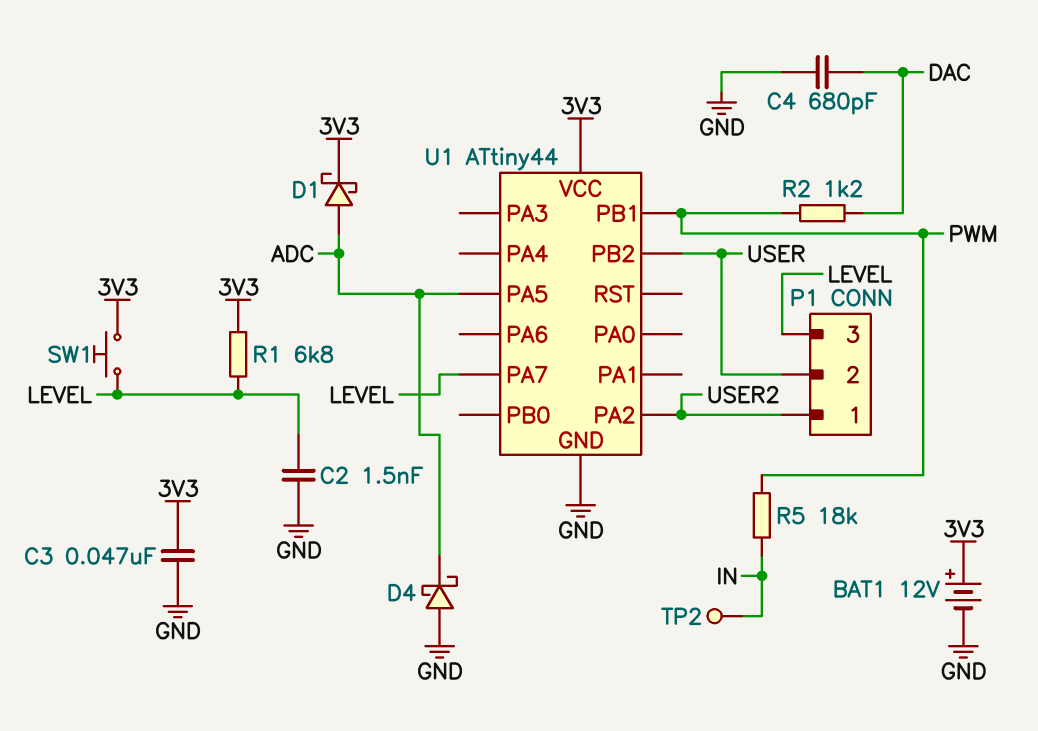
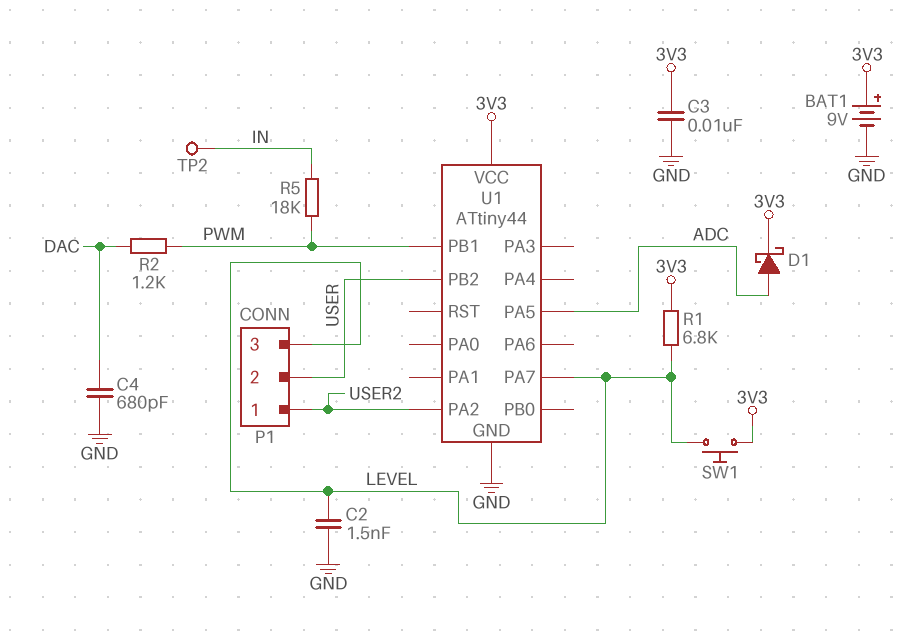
BAT1: 12V (plus 3V3, minus GND) -> 9V (plus 3V3, minus GND)
C3: 47nF (3V3, GND) -> 10nF (3V3, GND)
D4: schottky (A GND, K ADC) -> none

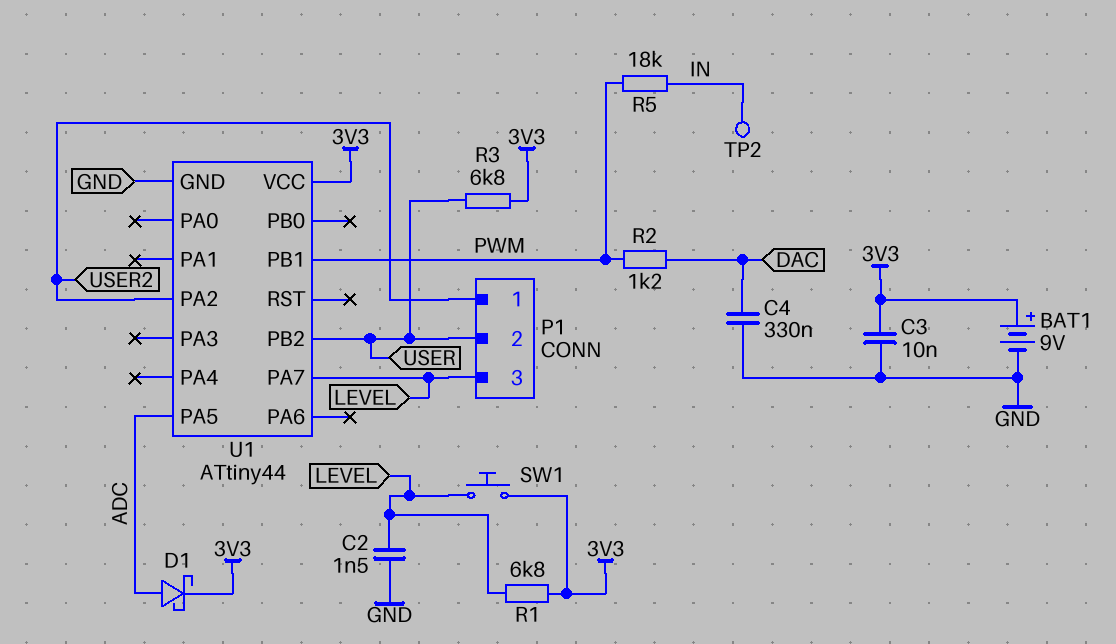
C4: 680pF (DAC, GND) -> 330nF (DAC, GND)
R3: none -> 6.8k (3V3, USER)

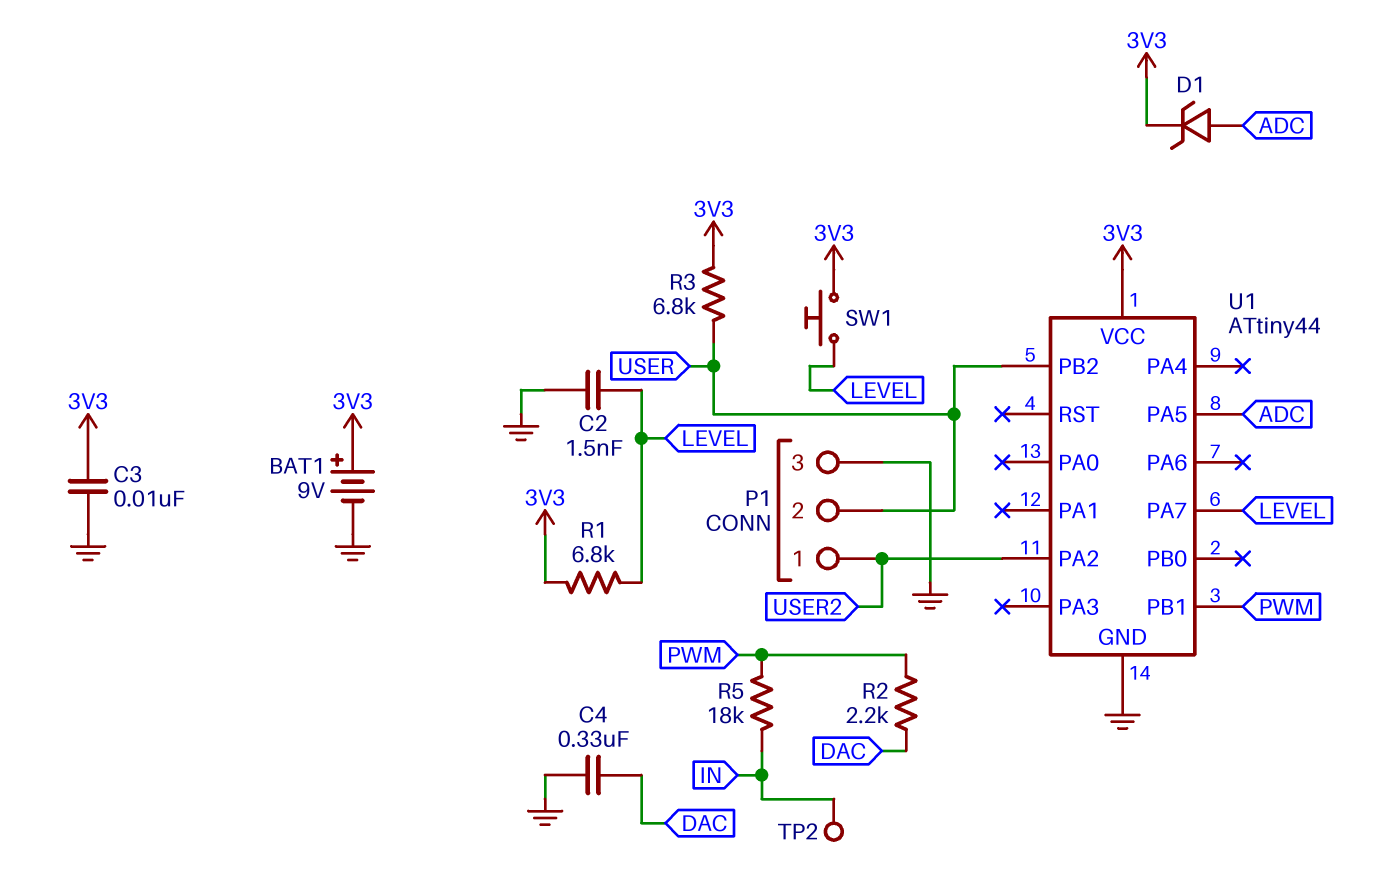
D1: schottky (A ADC, K 3V3) -> zener (A ADC, K 3V3)
P1 pin 3: LEVEL -> GND
R2: 1.2k (DAC, PWM) -> 2.2k (DAC, PWM)

